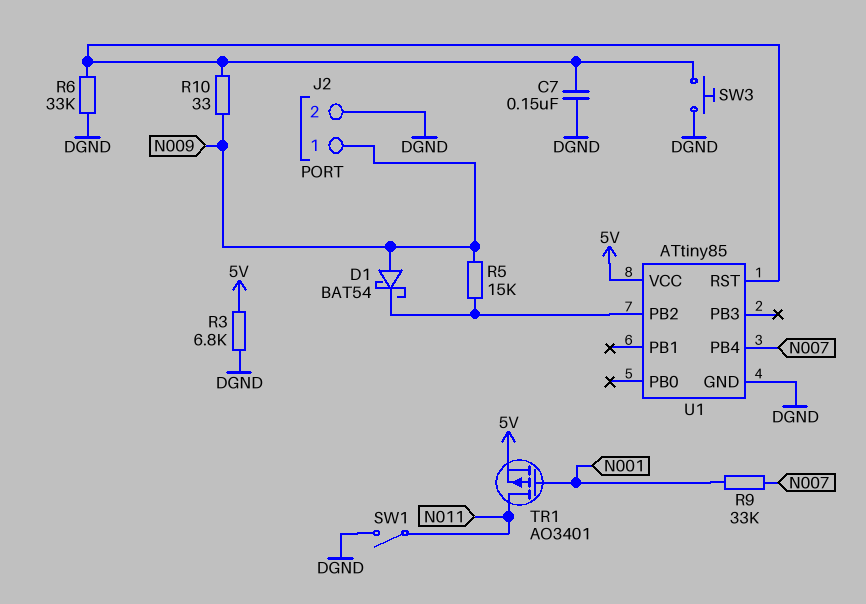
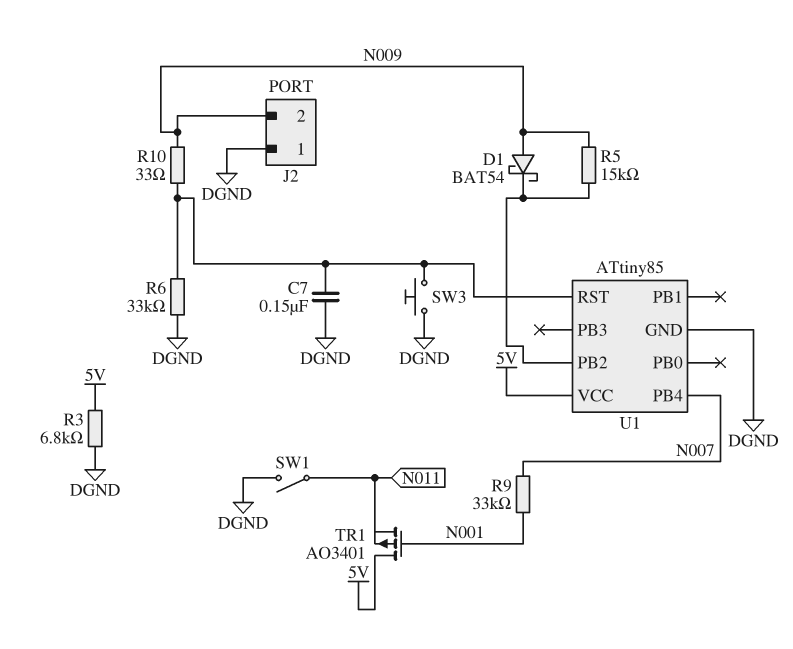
J2 pin 1: N009 -> DGND
J2 pin 2: DGND -> N009
TR1: PMOS AO3401 (G N001, D N011, S 5V) -> PMOS AO3401 (G N001, D 5V, S N011)

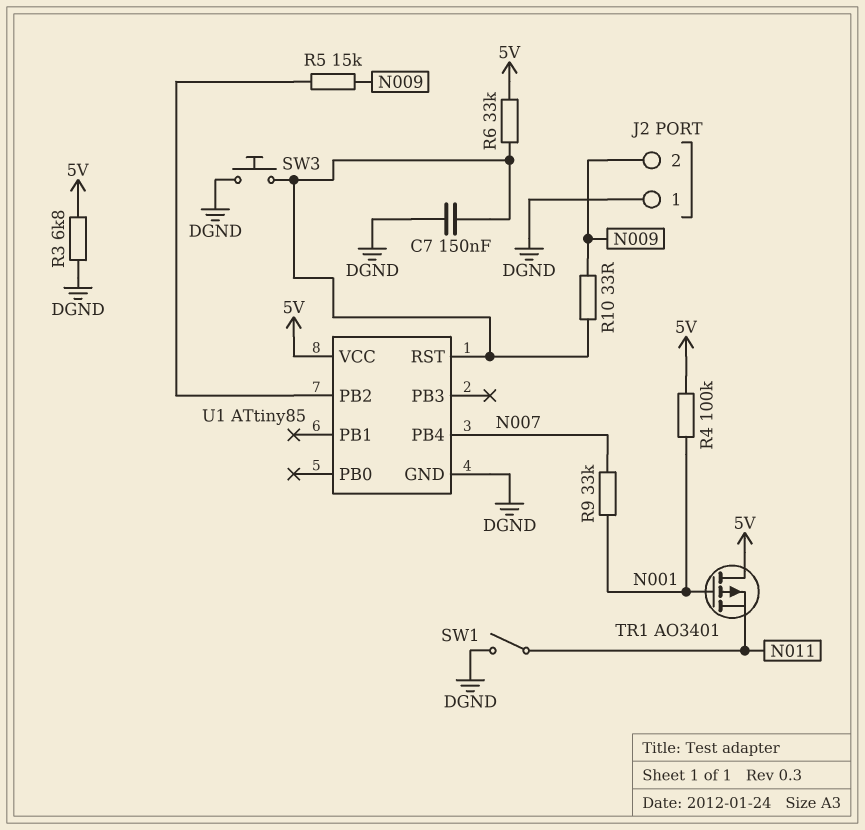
D1: schottky BAT54 (A N009, K U1/PB2) -> none
R4: none -> 100k (5V, N001)
R6: 33k (DGND, U1/RST) -> 33k (5V, U1/RST)

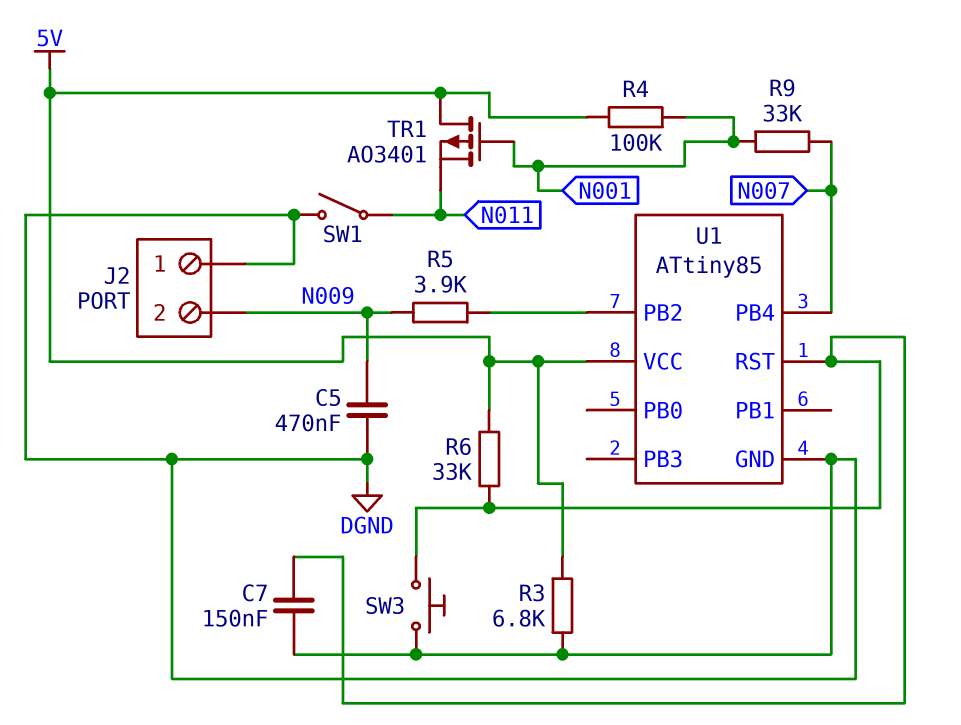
C5: none -> 470nF (DGND, N009)
R5: 15k (N009, U1/PB2) -> 3.9k (N009, U1/PB2)
R10: 33 (N009, U1/RST) -> none

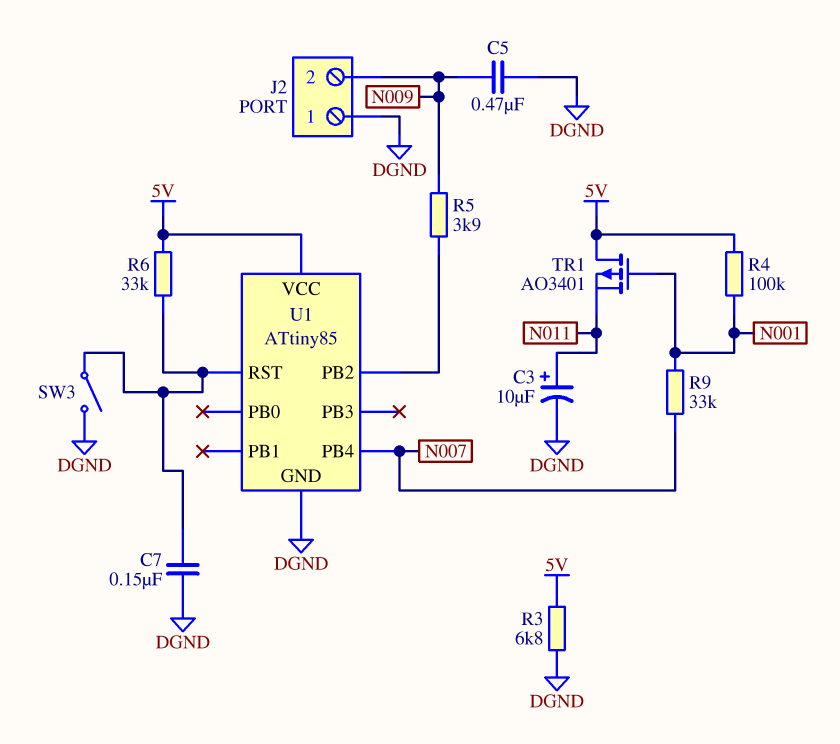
C3: none -> 10uF (plus N011, minus DGND)
SW1: switch (DGND, N011) -> none
SW3: button (DGND, U1/RST) -> switch (DGND, U1/RST)

